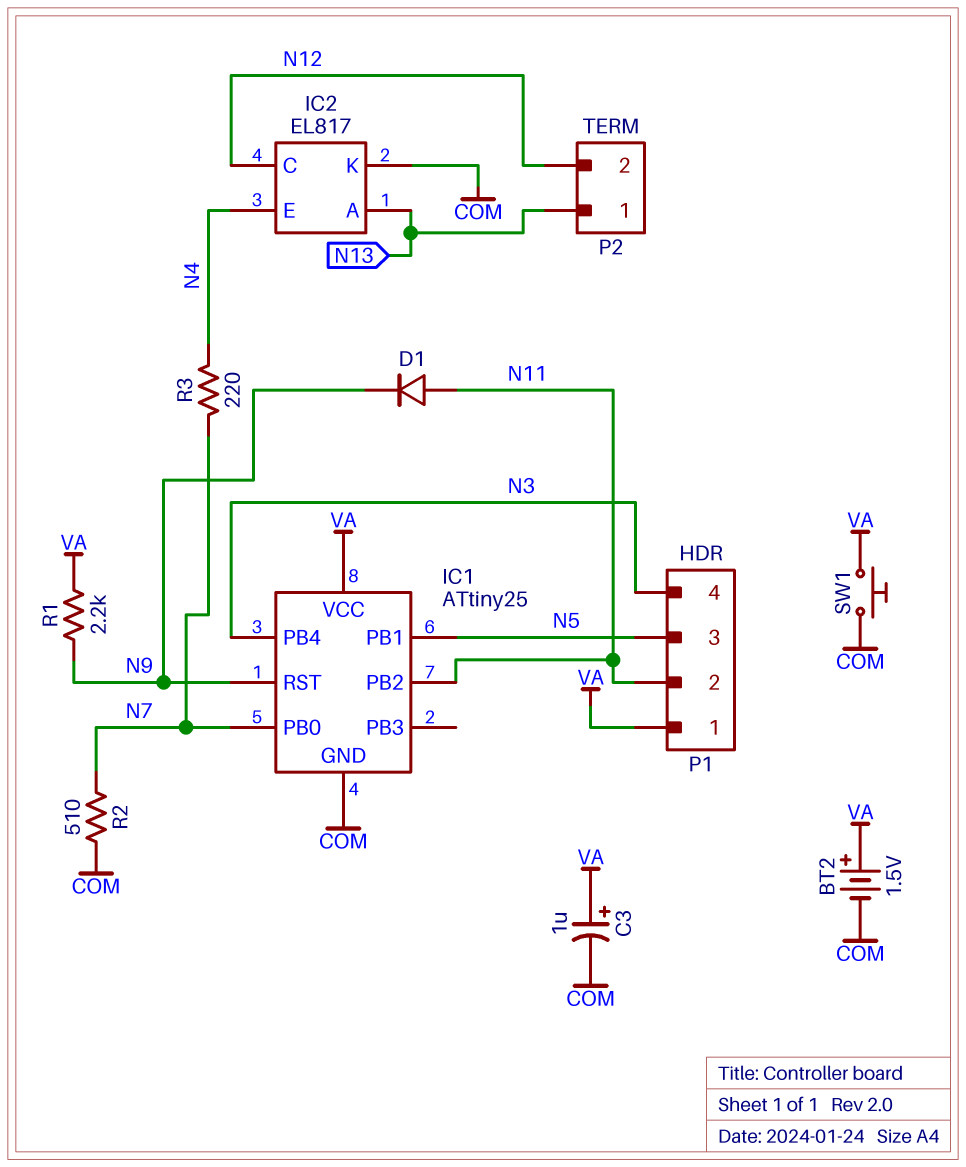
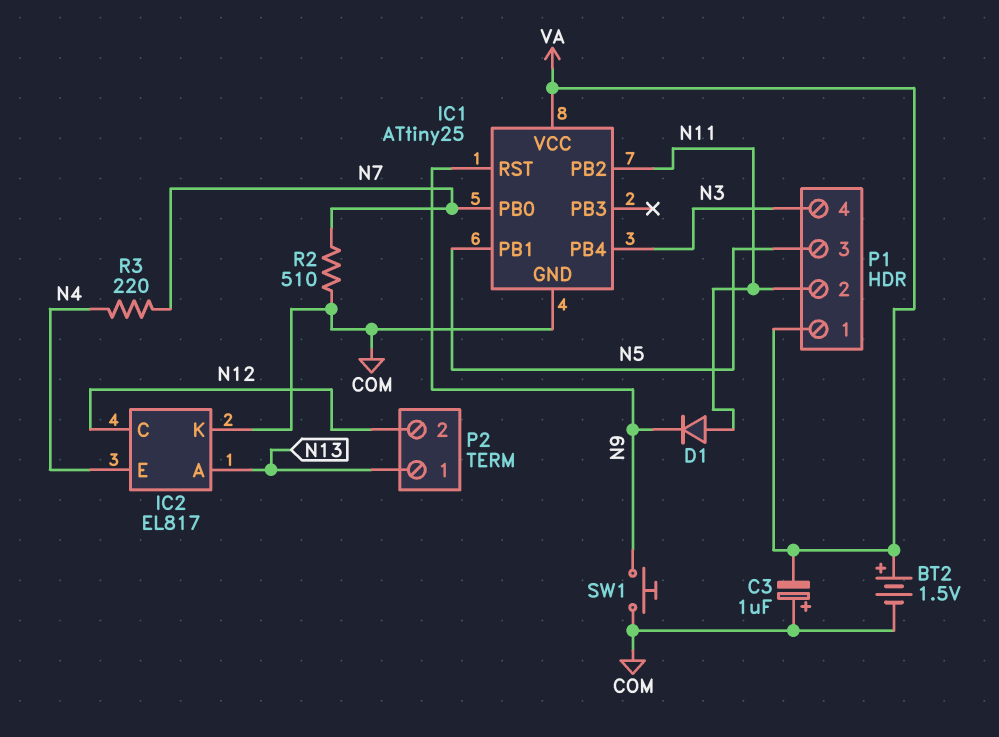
C3: 1uF (plus VA, minus COM) -> 1uF (plus COM, minus VA)
R1: 2.2k (N9, VA) -> none
SW1: button (COM, VA) -> button (COM, N9)

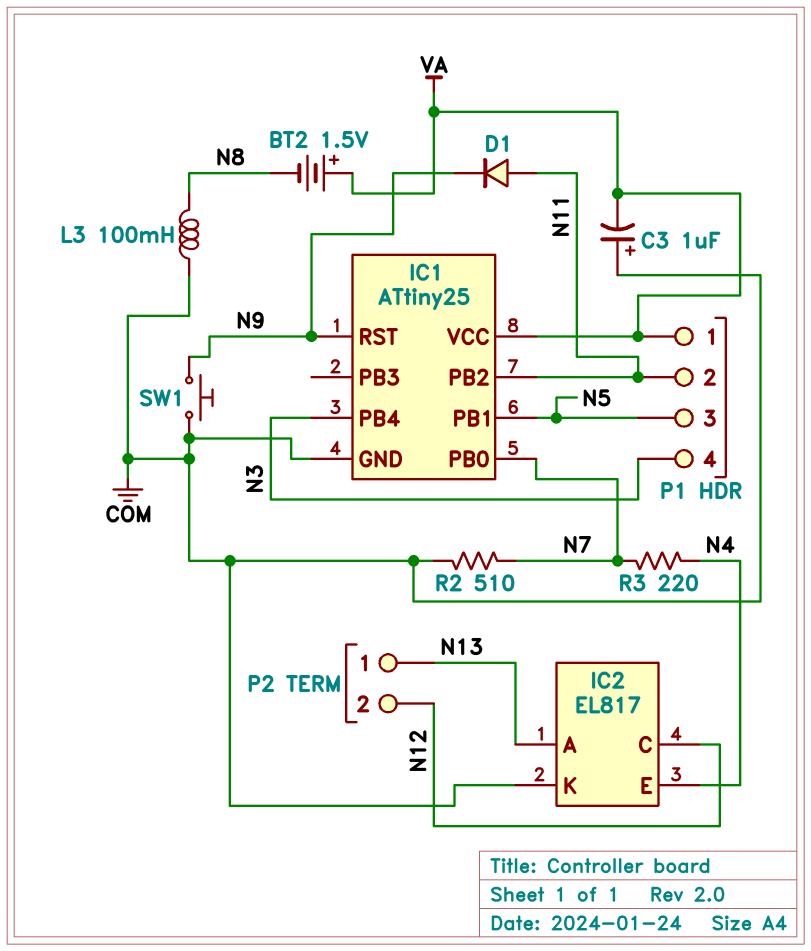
BT2: 1.5V (plus VA, minus COM) -> 1.5V (plus VA, minus N8)
L3: none -> 100mH (COM, N8)

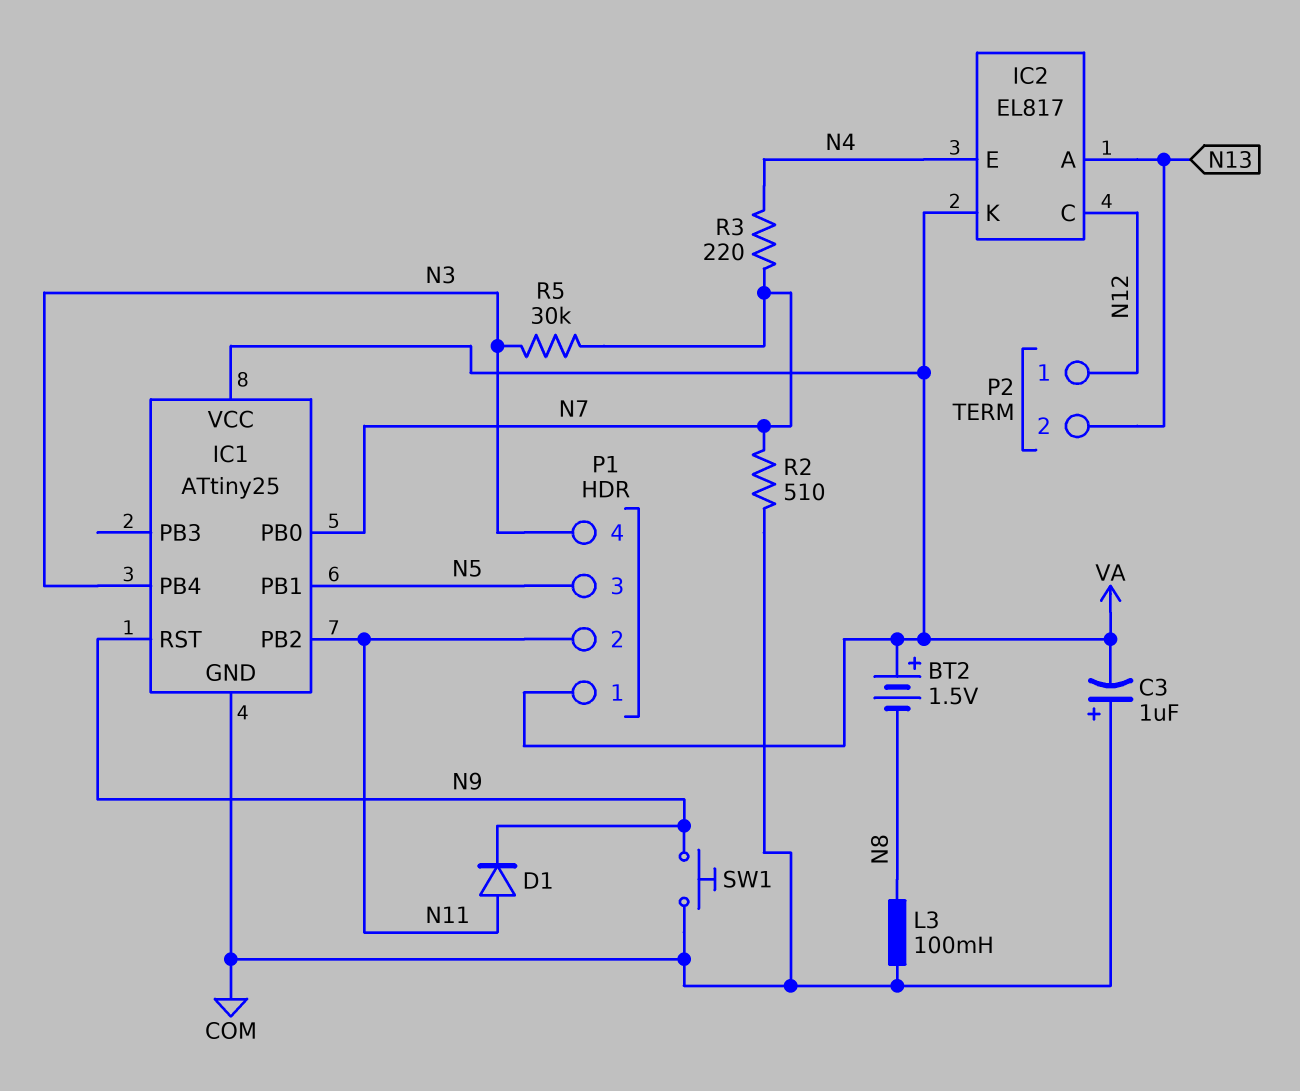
IC2 pin K: COM -> VA
P2 pin 1: N13 -> N12
P2 pin 2: N12 -> N13
R5: none -> 30k (N3, N7)

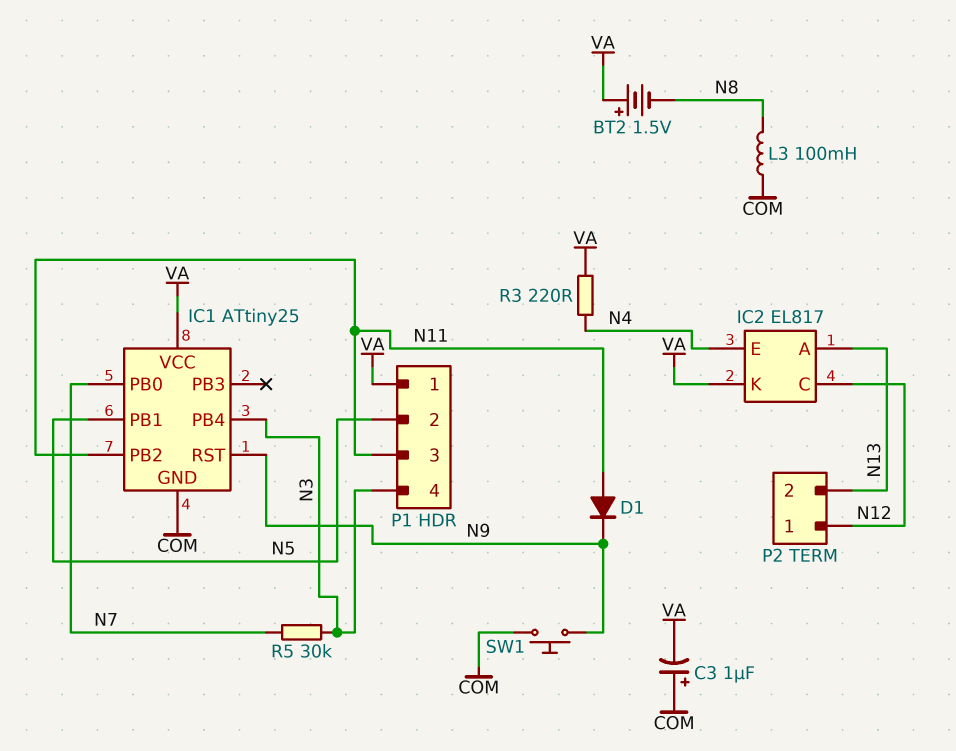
P1 pin 2: N11 -> N5
P1 pin 3: N5 -> N11
R2: 510 (COM, N7) -> none
R3: 220 (N4, N7) -> 220 (N4, VA)

